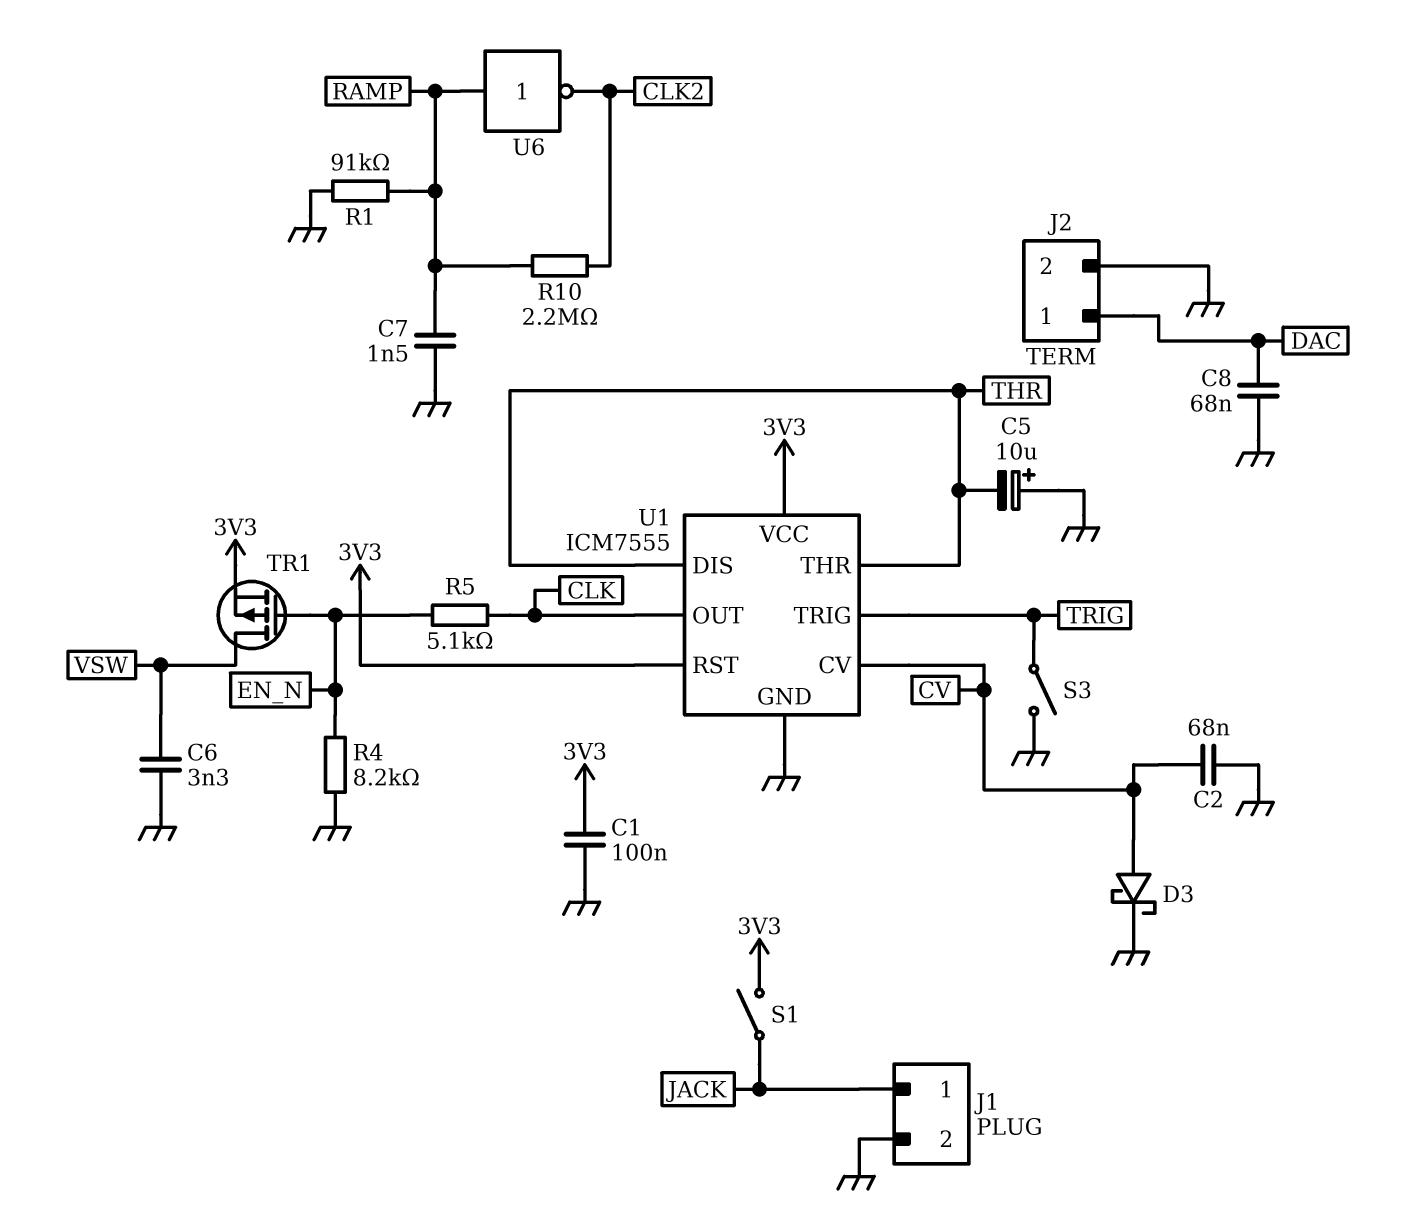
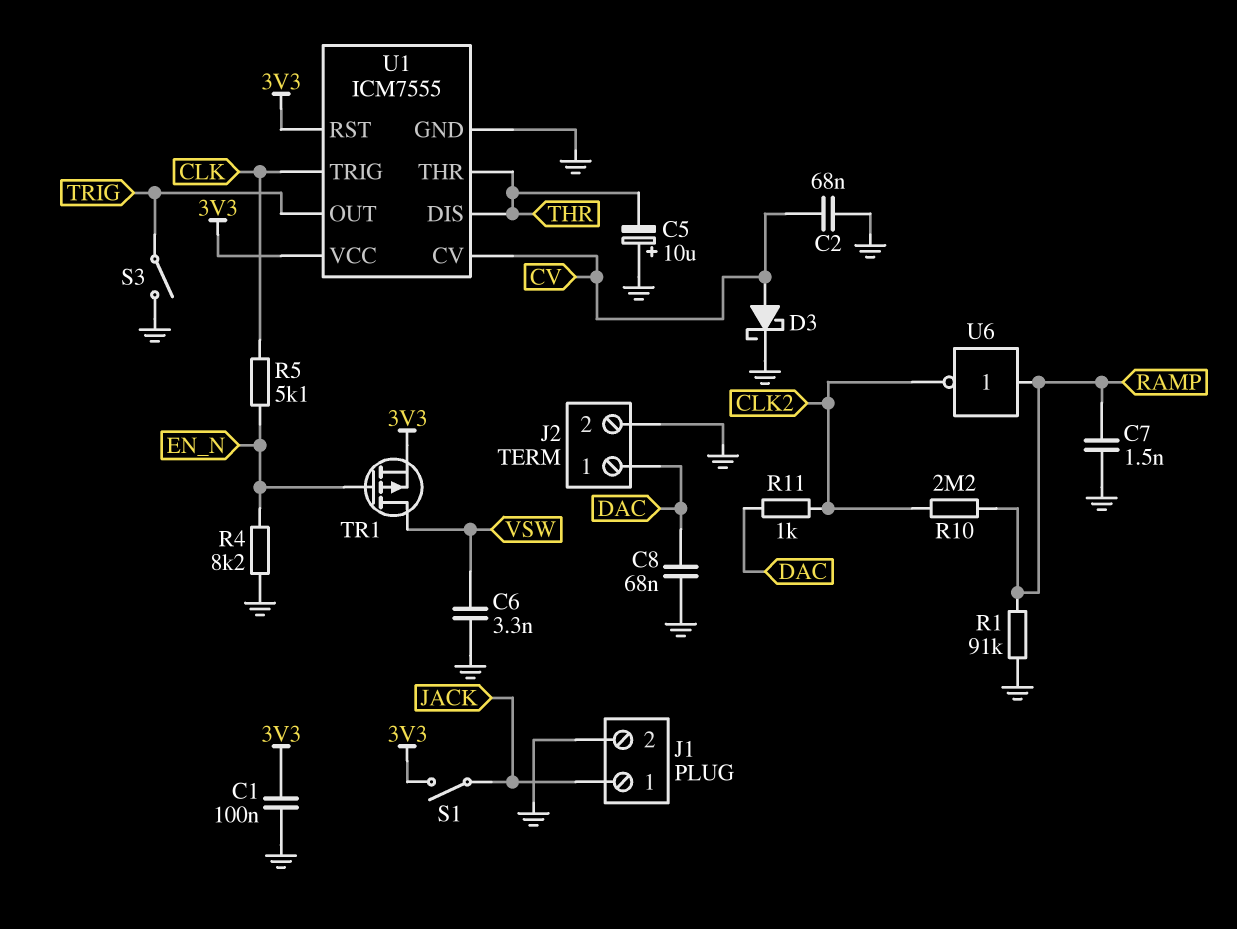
R11: none -> 1k (CLK2, DAC)
U1 pin OUT: CLK -> TRIG
U1 pin TRIG: TRIG -> CLK

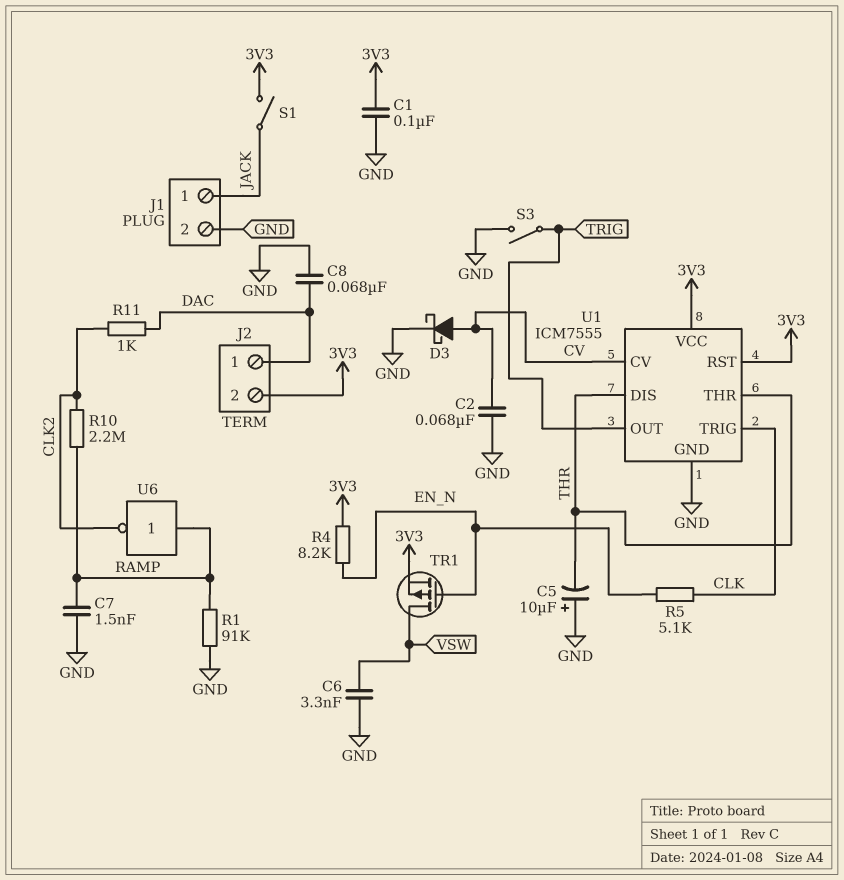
J2 pin 2: GND -> 3V3
R4: 8.2k (EN_N, GND) -> 8.2k (3V3, EN_N)

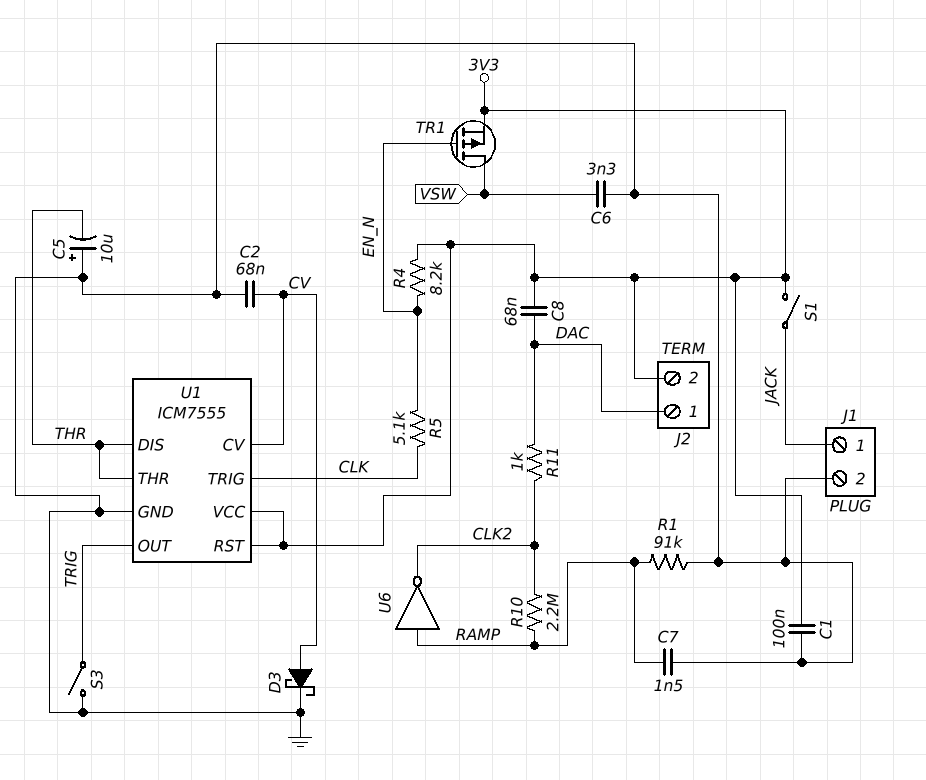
C8: 68nF (DAC, GND) -> 68nF (3V3, DAC)

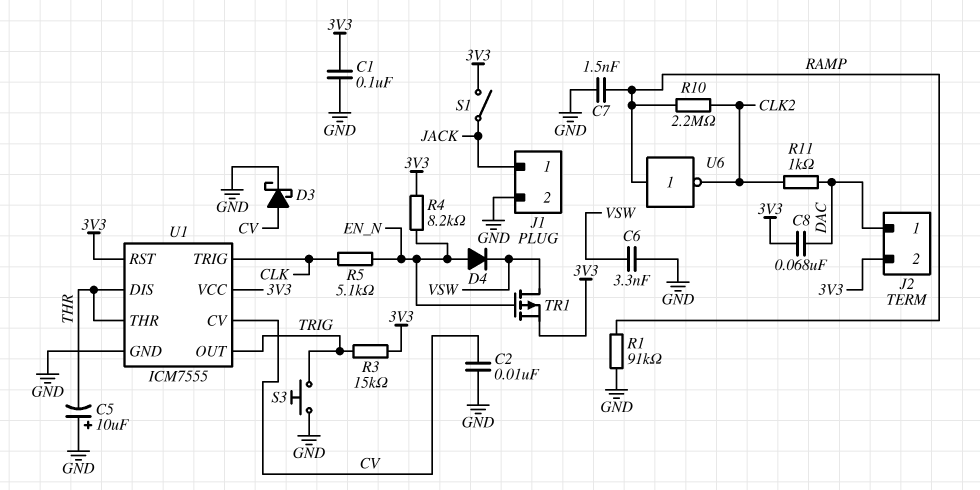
C2: 68nF (CV, GND) -> 10nF (CV, GND)
D4: none -> diode (A EN_N, K VSW)
R3: none -> 15k (3V3, TRIG)
S3: switch (GND, TRIG) -> button (GND, TRIG)

